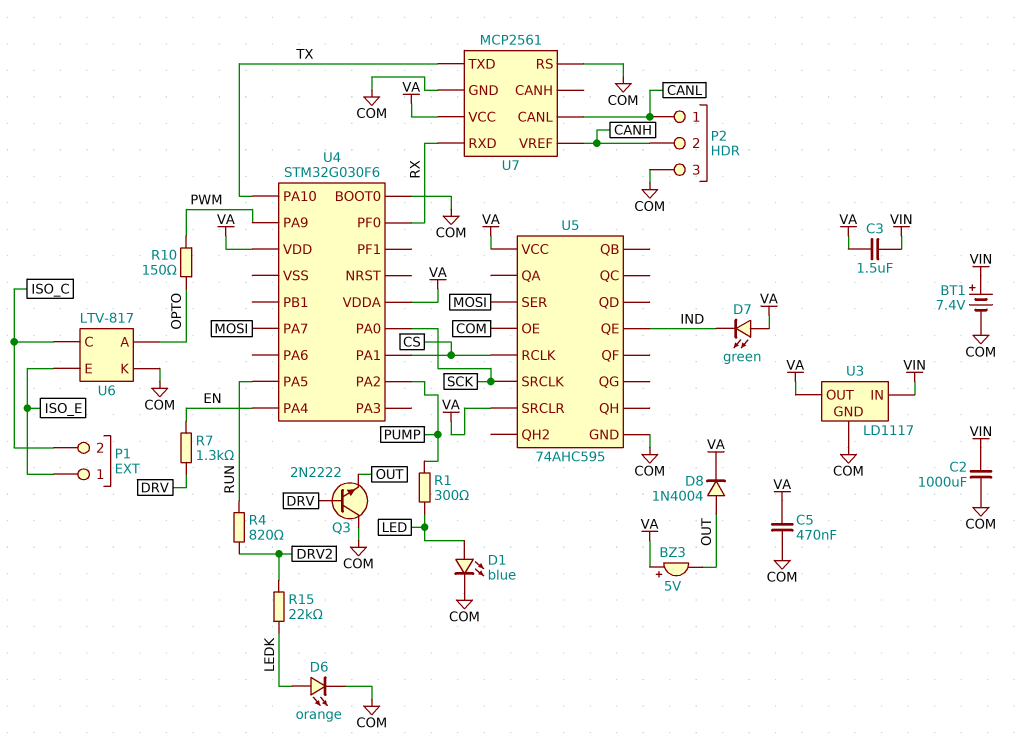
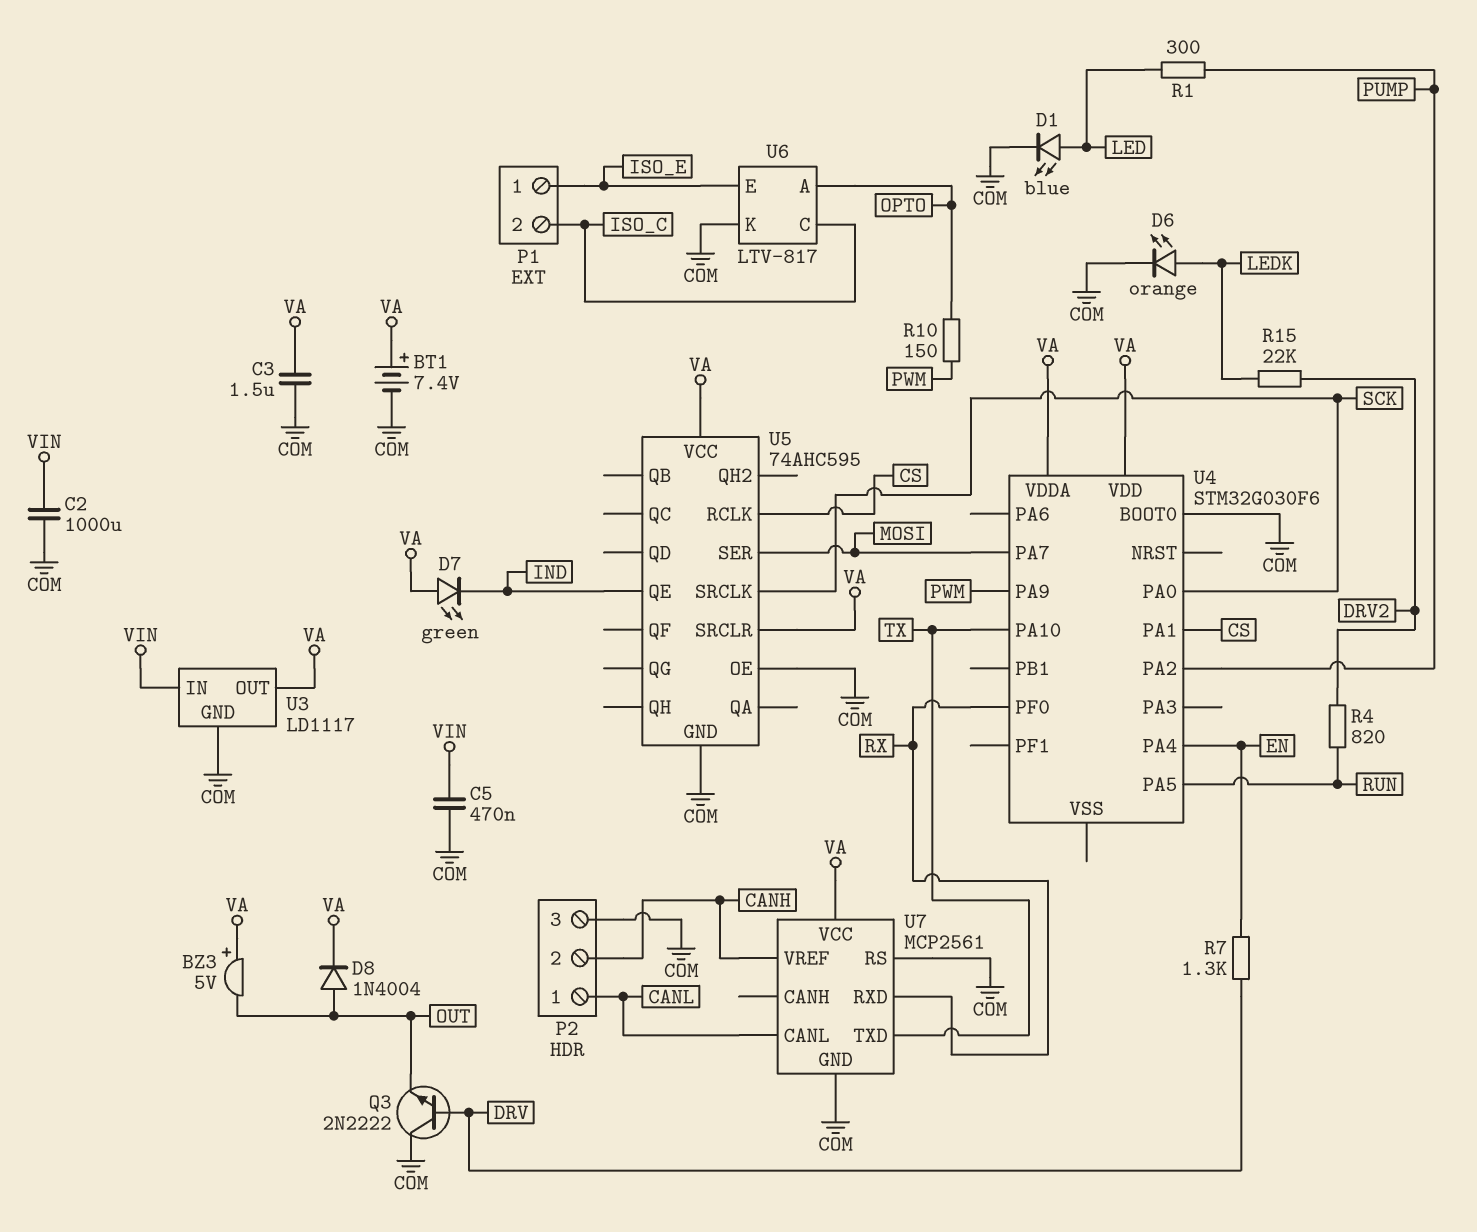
BT1: 7.4V (plus VIN, minus COM) -> 7.4V (plus VA, minus COM)
C3: 1.5uF (VA, VIN) -> 1.5uF (COM, VA)
C5: 470nF (COM, VA) -> 470nF (COM, VIN)

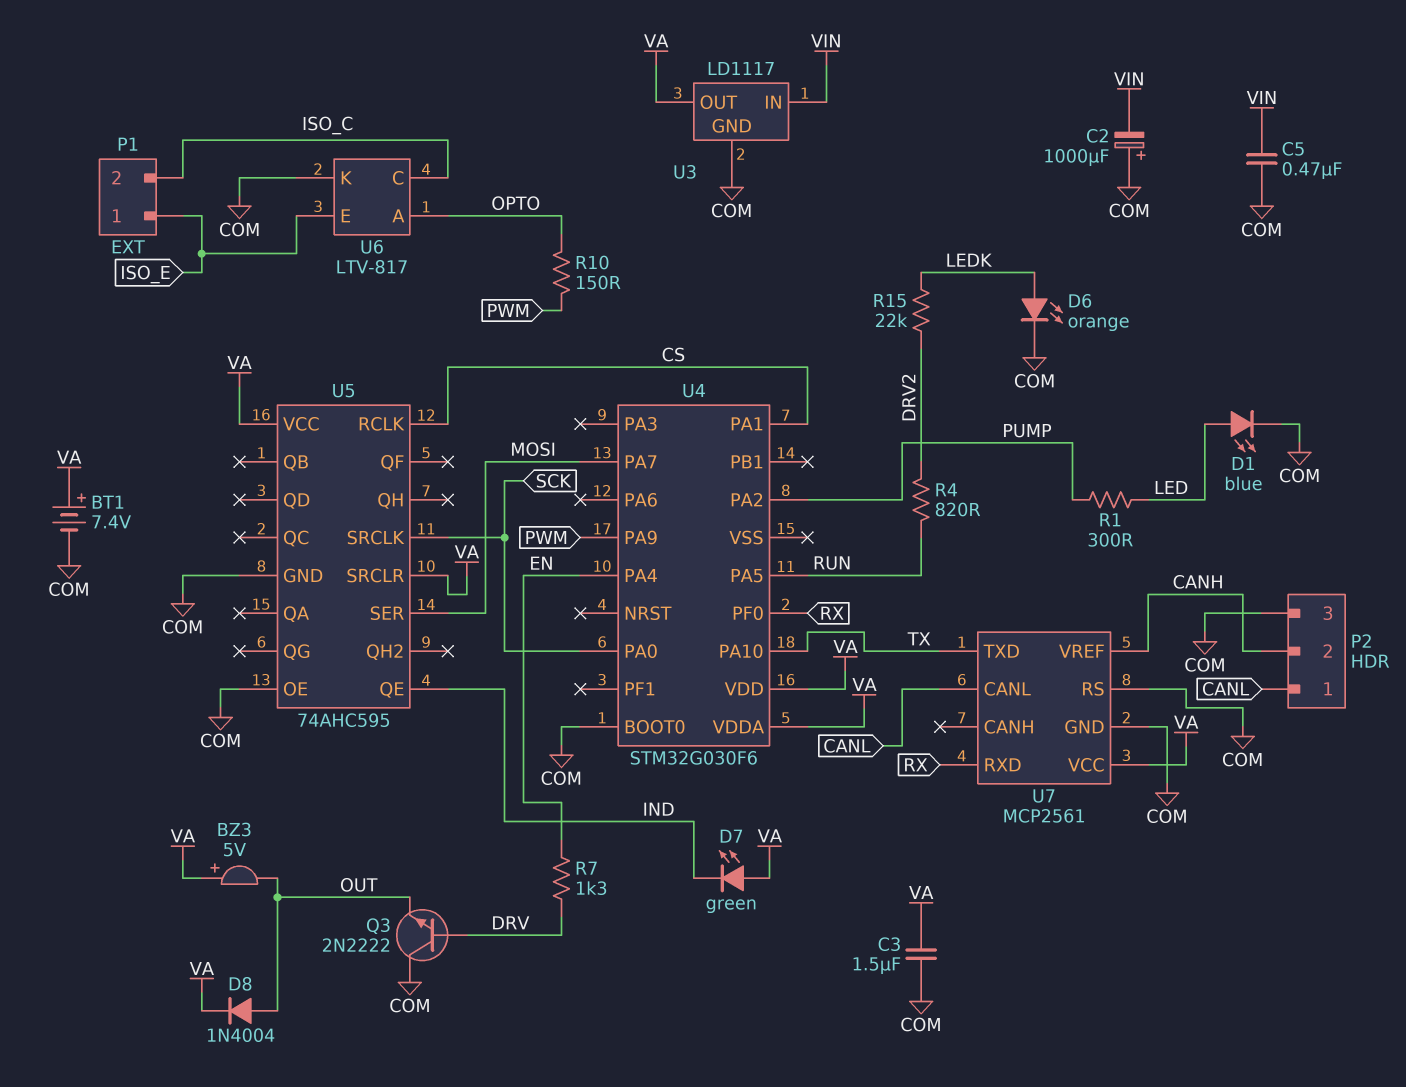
C2: 1000uF (COM, VIN) -> 1000uF (plus COM, minus VIN)

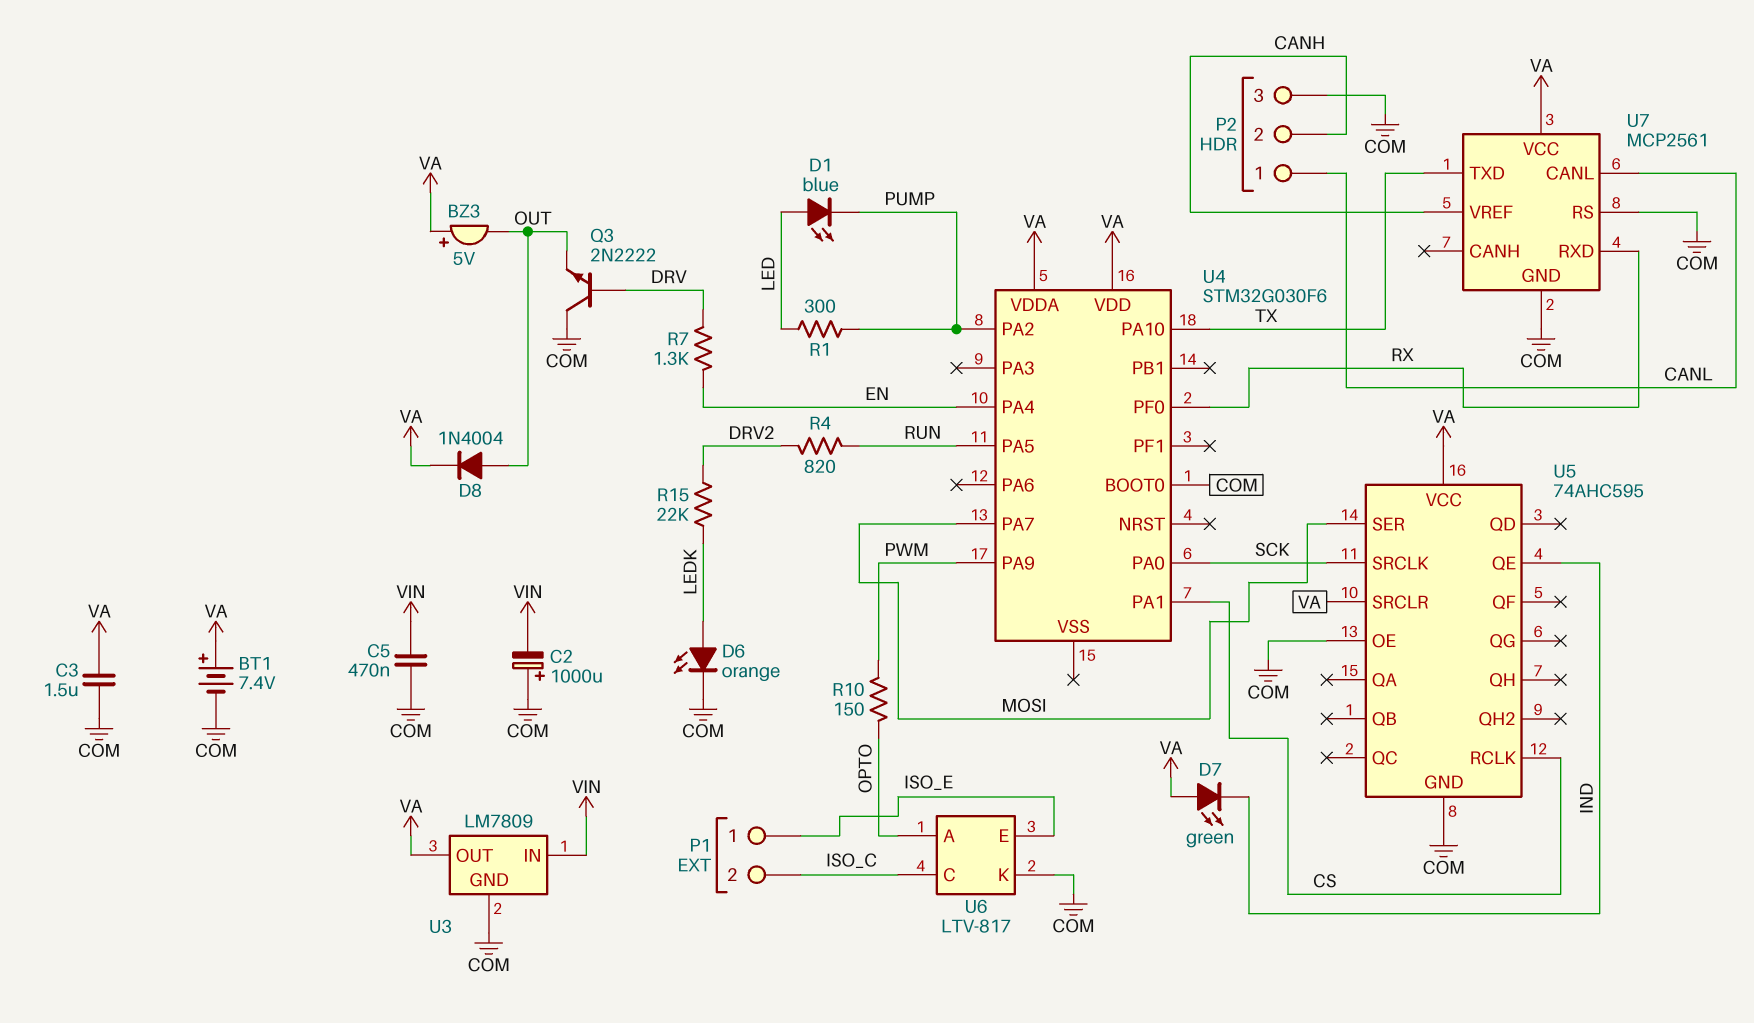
D1: LED blue (A LED, K COM) -> LED blue (A LED, K PUMP)
U3: LD1117 -> LM7809

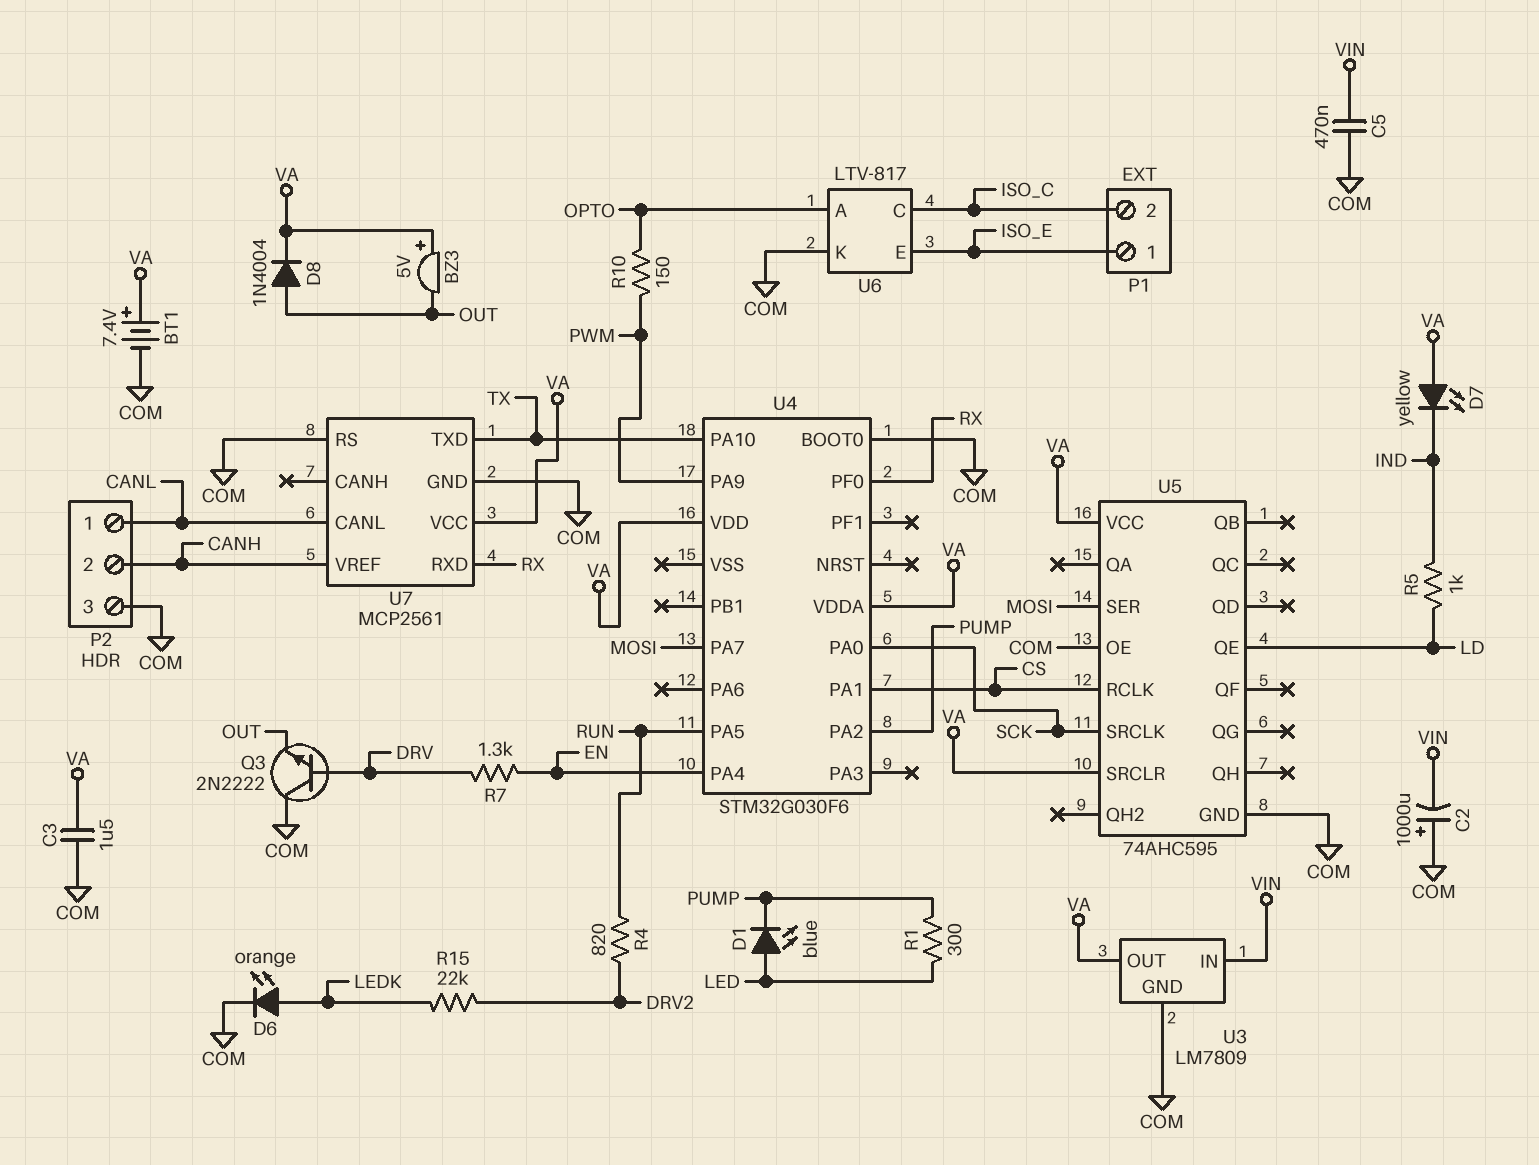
D7: LED green (A VA, K IND) -> LED yellow (A VA, K IND)
R5: none -> 1k (IND, LD)
U5 pin QE: IND -> LD

